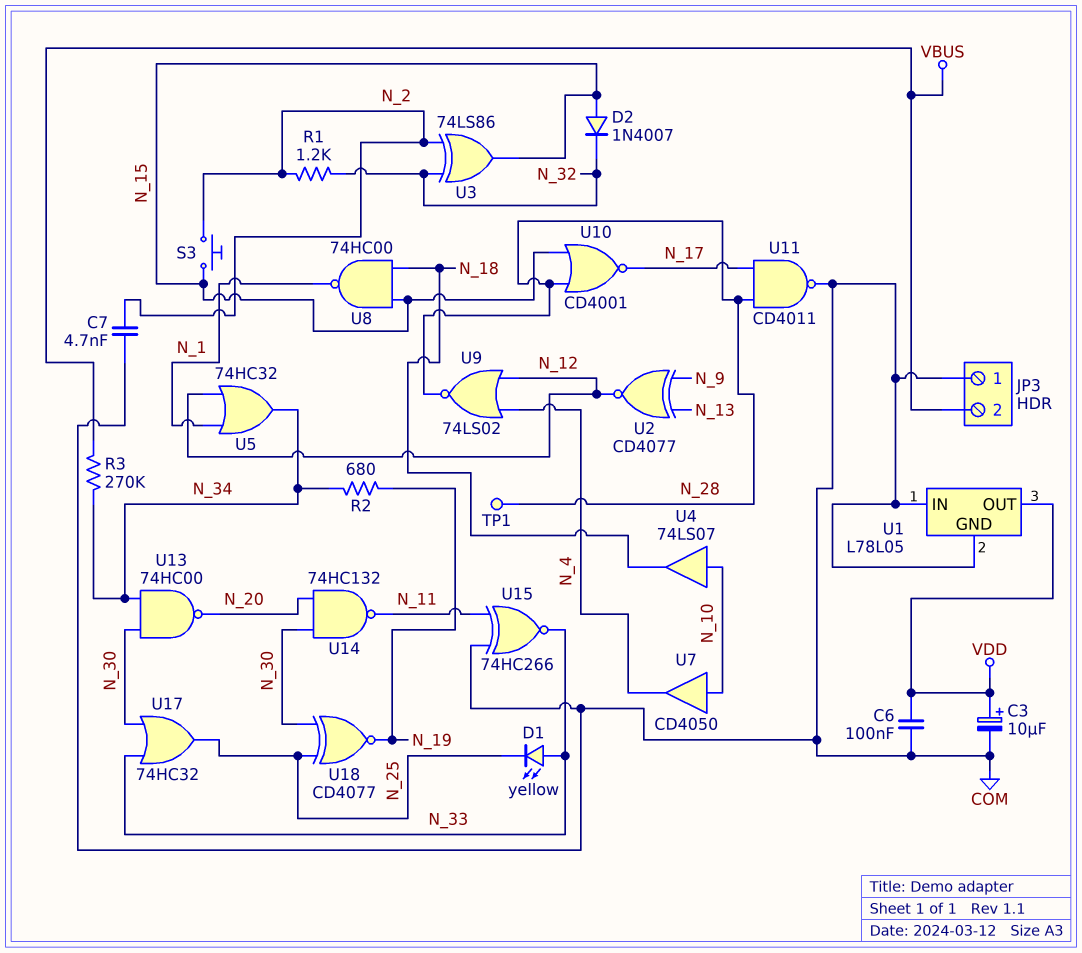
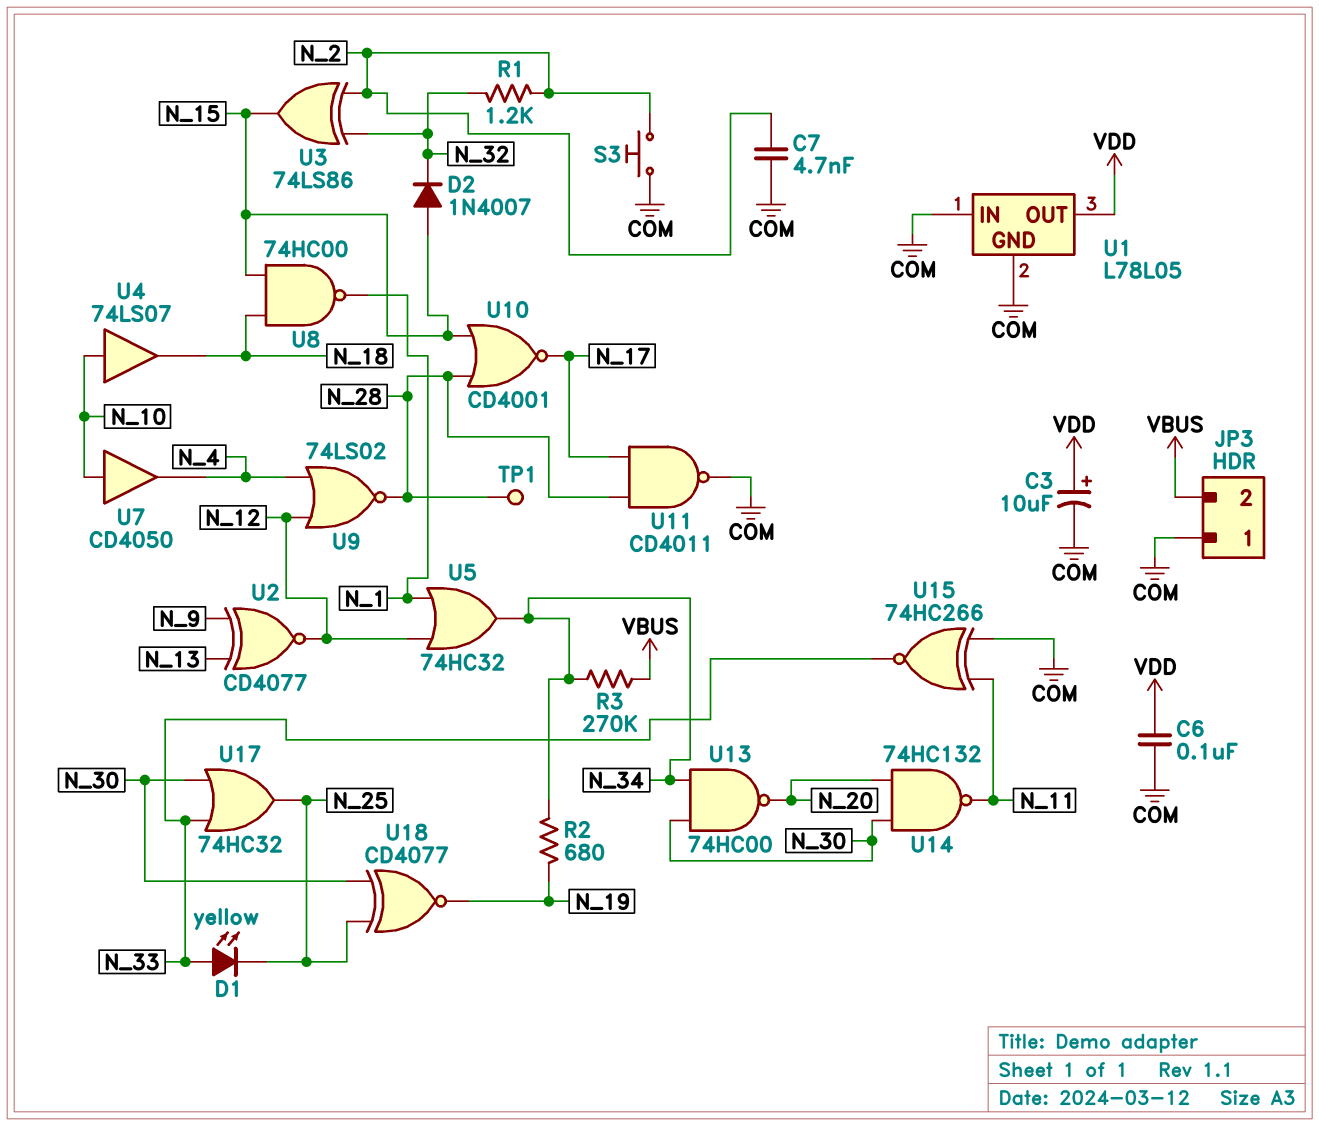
S3: button (N_2, N_15) -> button (COM, N_2)

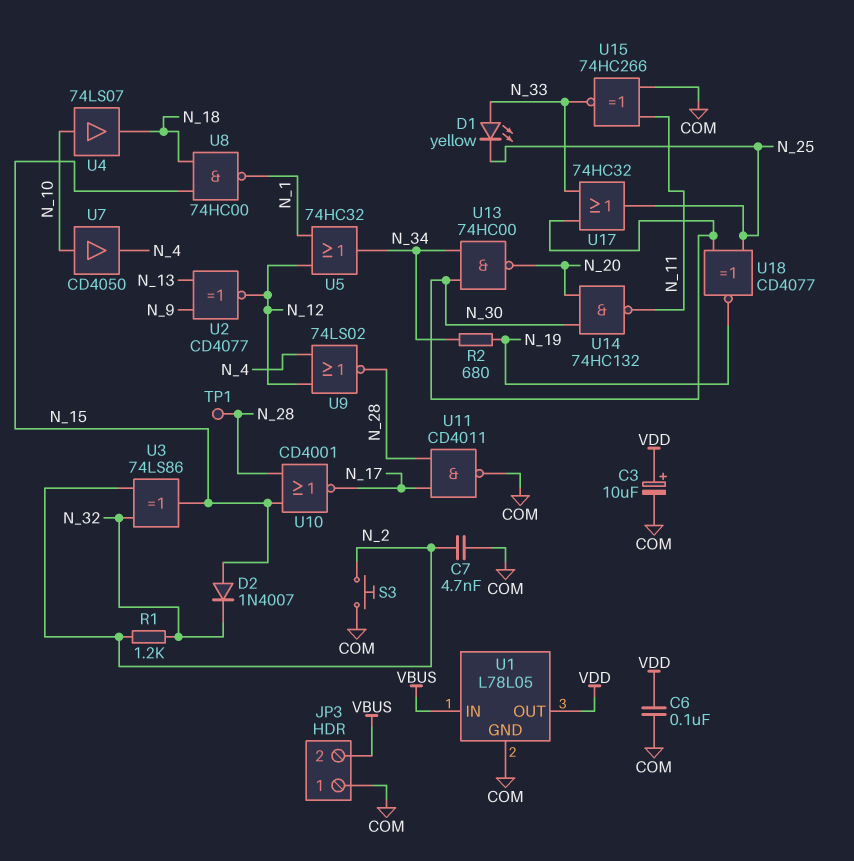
R3: 270k (N_34, VBUS) -> none
U1 pin IN: COM -> VBUS

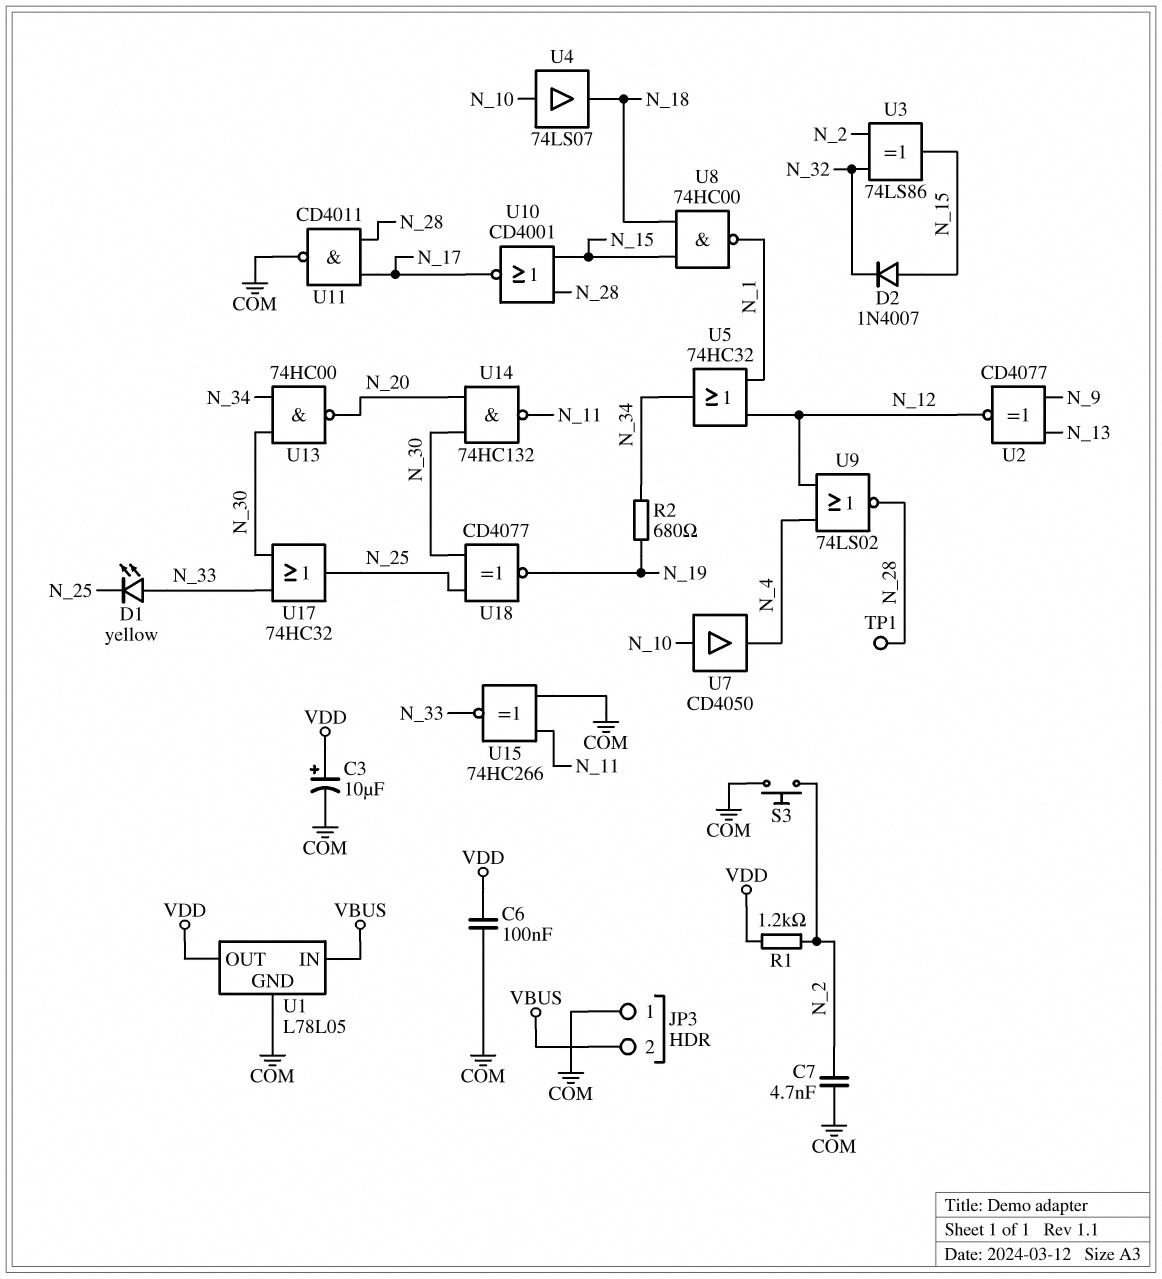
R1: 1.2k (N_2, N_32) -> 1.2k (N_2, VDD)

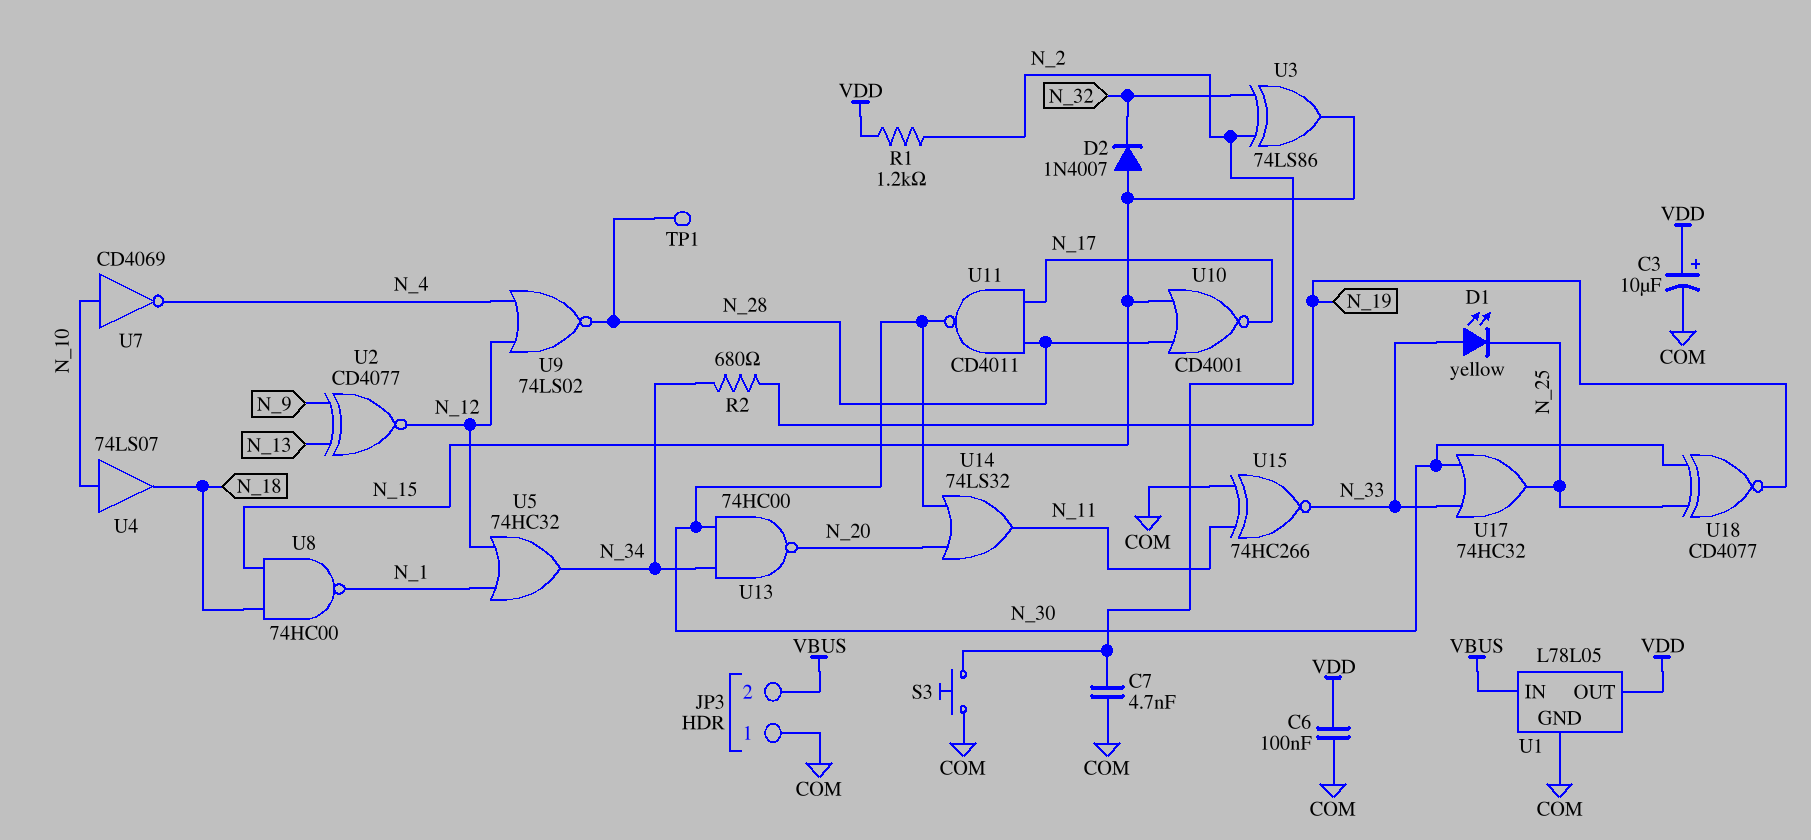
U7: buffer CD4050 (in N_10, out N_4) -> NOT CD4069 (in N_10, out N_4)
U11: NAND CD4011 (in N_17, in N_28, out COM) -> NAND CD4011 (in N_17, in N_28, out N_30)
U14: NAND 74HC132 (in N_20, in N_30, out N_11) -> OR 74LS32 (in N_20, in N_30, out N_11)

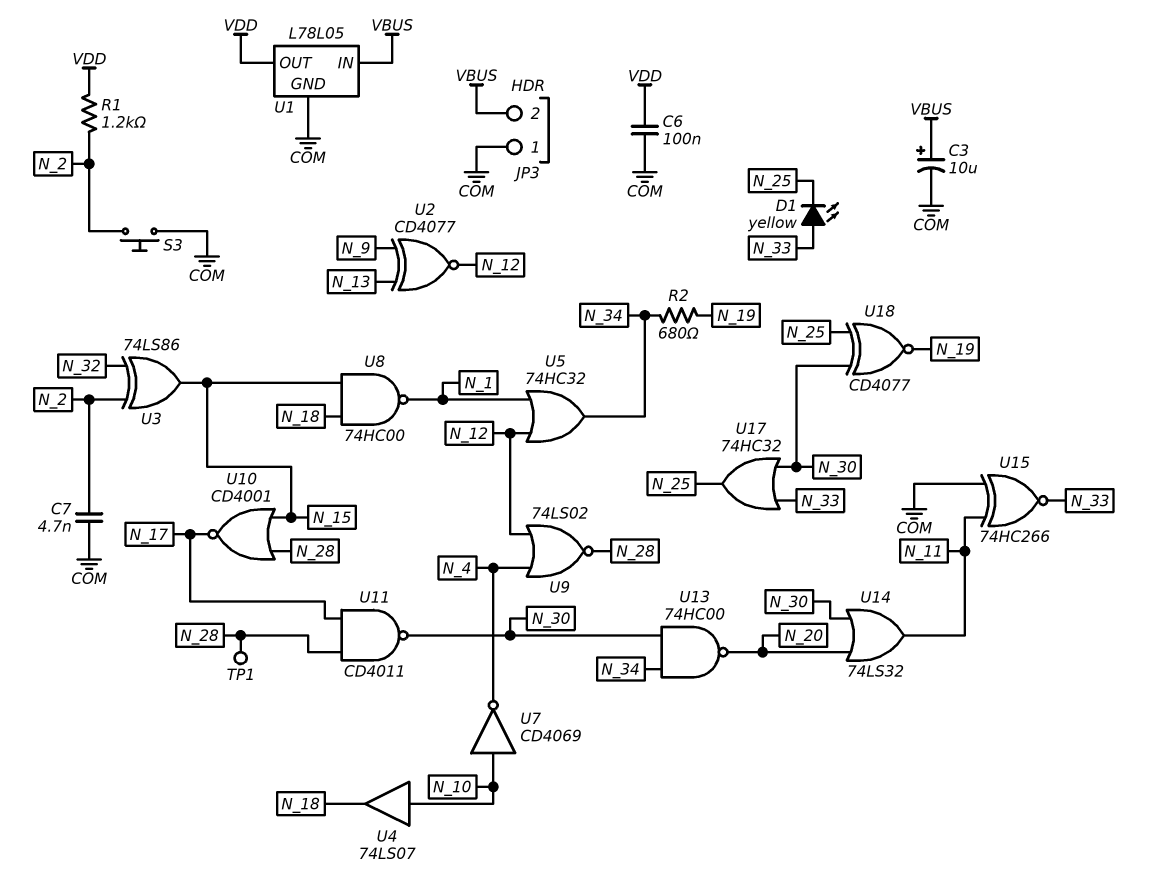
C3: 10uF (plus VDD, minus COM) -> 10uF (plus VBUS, minus COM)
D2: diode 1N4007 (A N_15, K N_32) -> none

